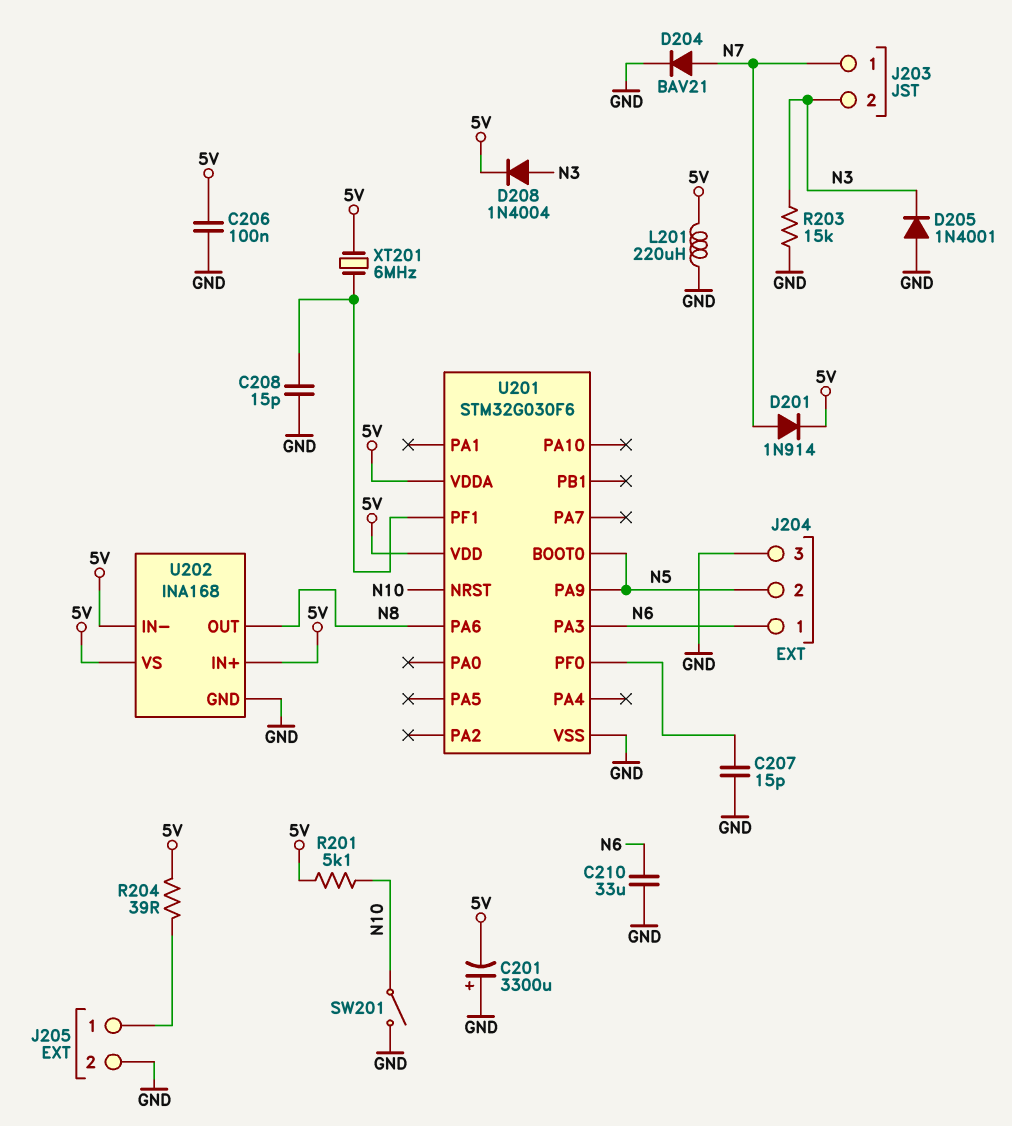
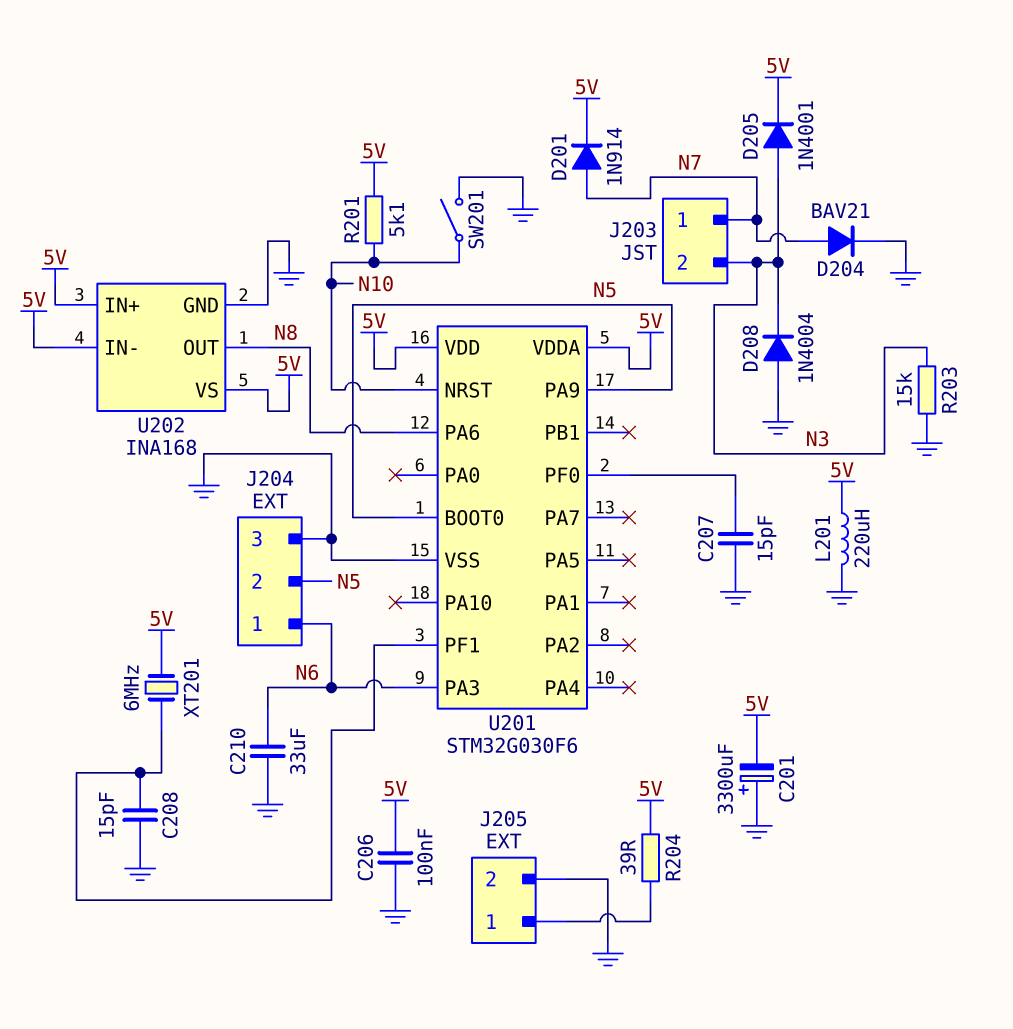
D205: diode 1N4001 (A GND, K N3) -> diode 1N4001 (A N3, K 5V)
D208: diode 1N4004 (A N3, K 5V) -> diode 1N4004 (A GND, K N3)

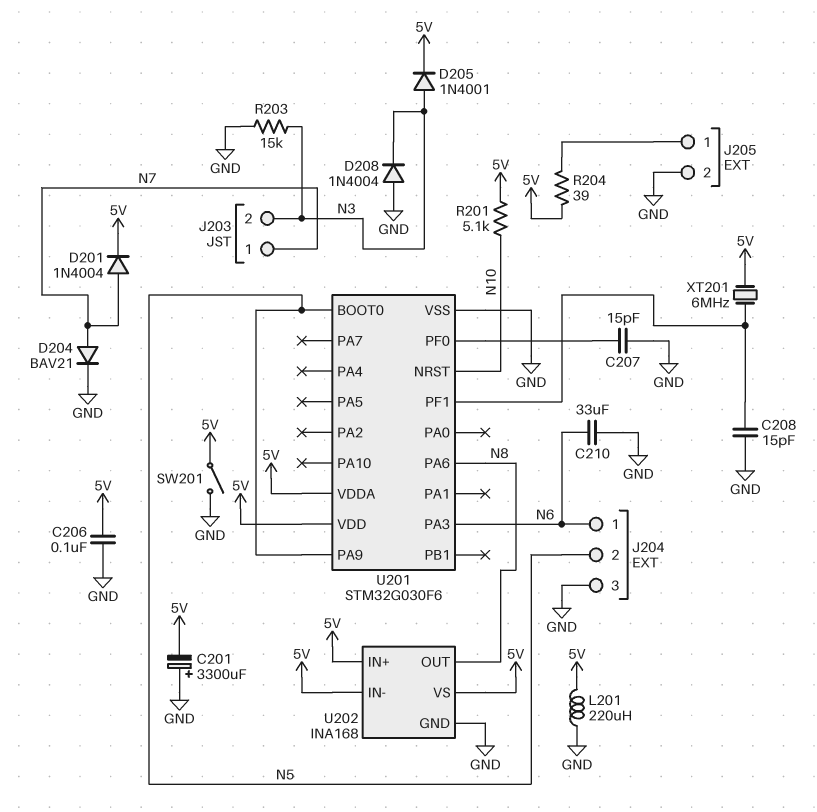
D201: diode 1N914 (A N7, K 5V) -> diode 1N4004 (A N7, K 5V)
SW201: switch (GND, N10) -> switch (5V, GND)

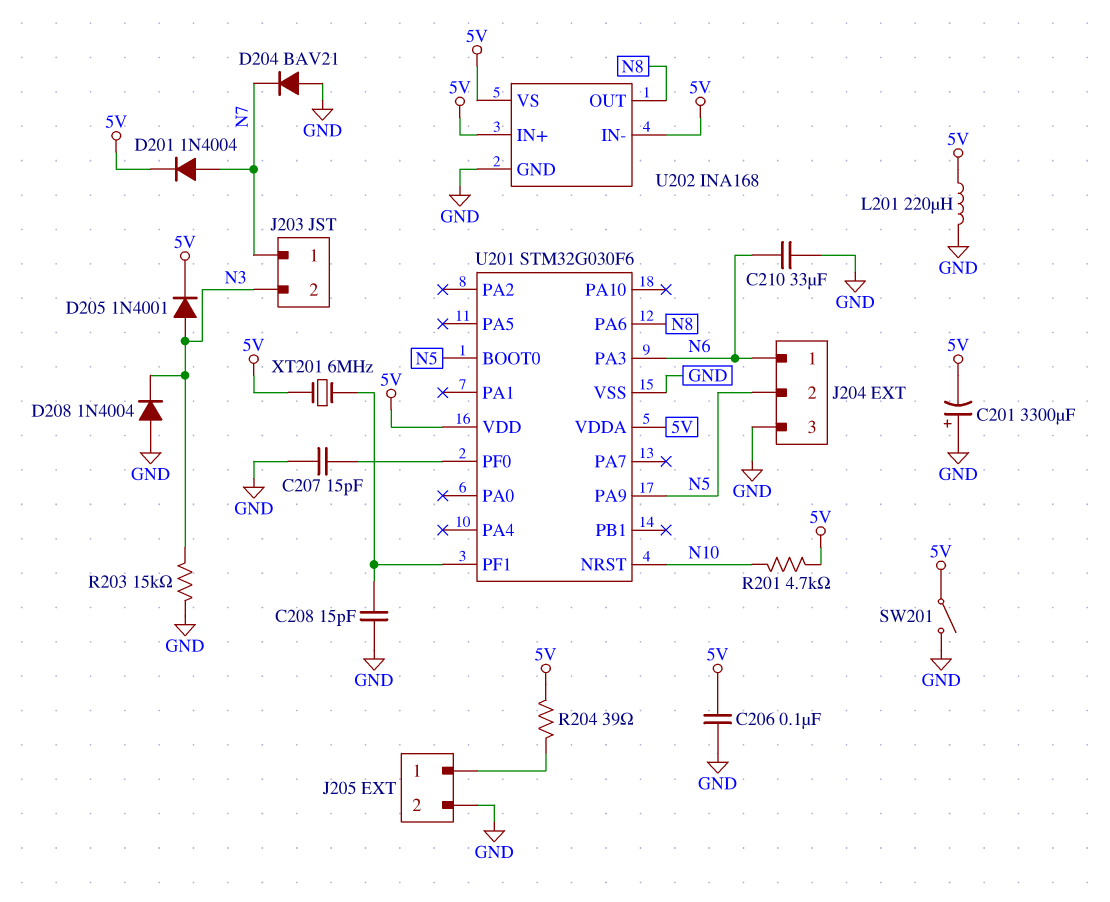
D204: diode BAV21 (A N7, K GND) -> diode BAV21 (A GND, K N7)
R201: 5.1k (5V, N10) -> 4.7k (5V, N10)

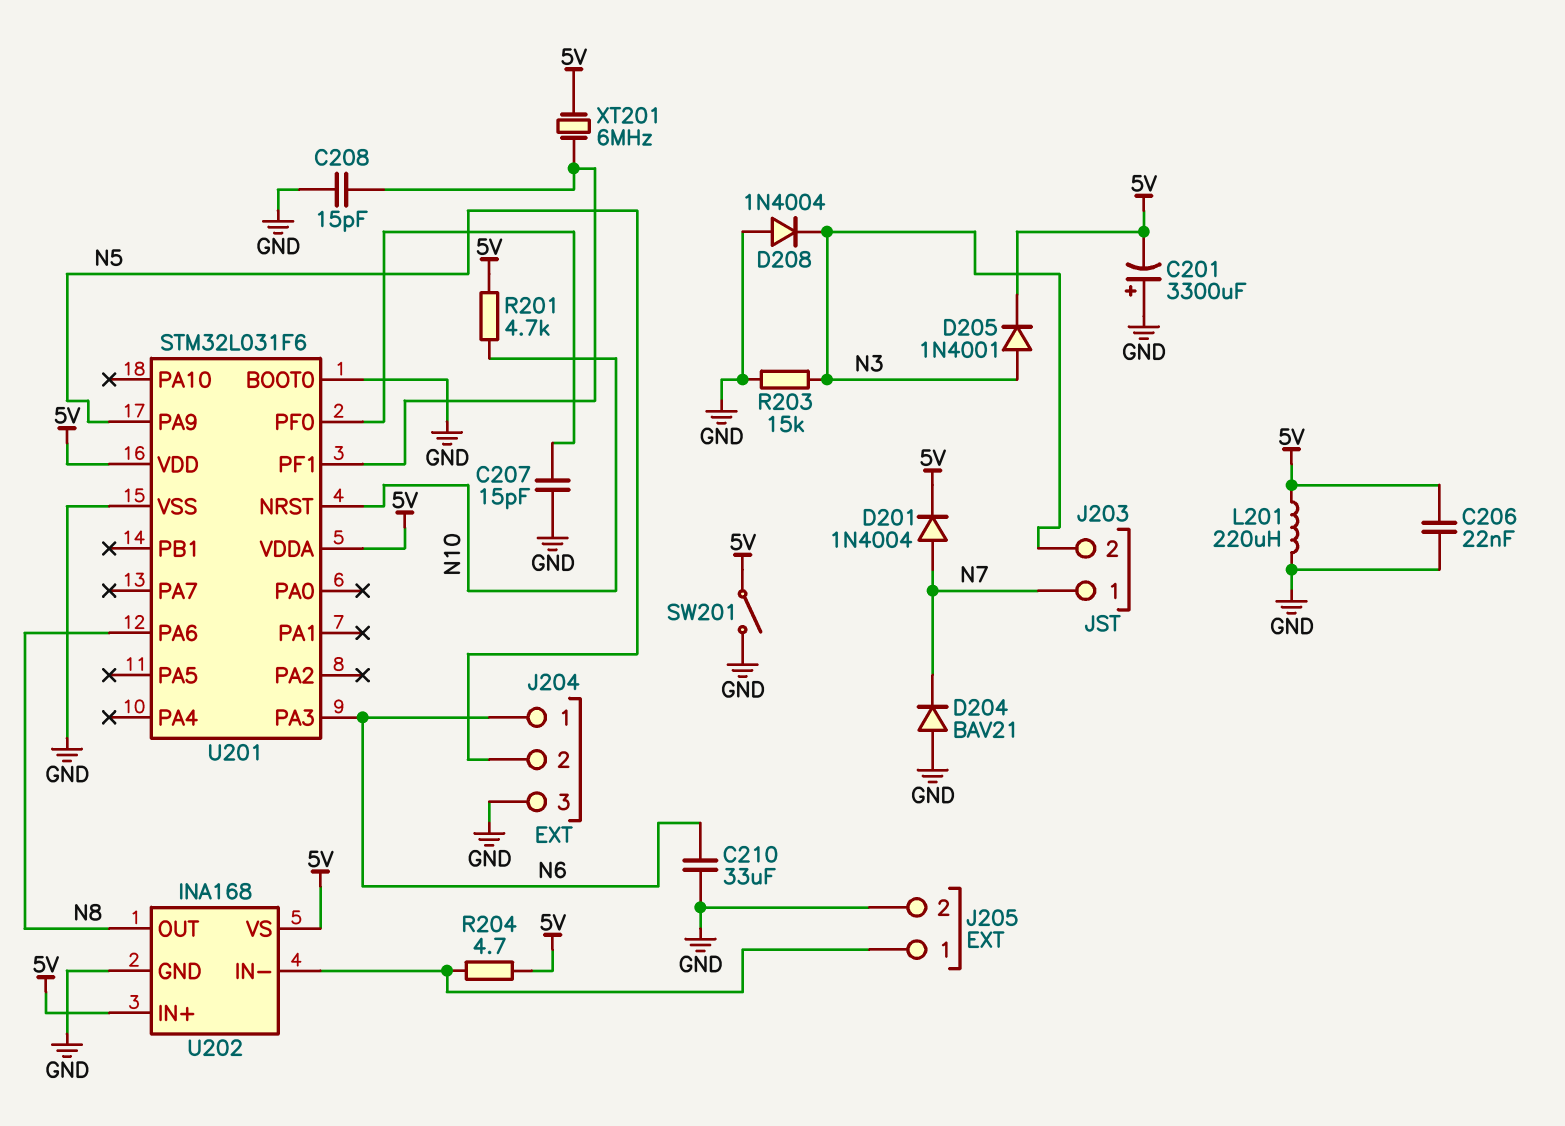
C206: 100nF (5V, GND) -> 22nF (5V, GND)
R204: 39 (5V, J205/1) -> 4.7 (5V, J205/1)
U201: STM32G030F6 -> STM32L031F6
U201 pin BOOT0: N5 -> GND
U202 pin IN-: 5V -> J205/1

